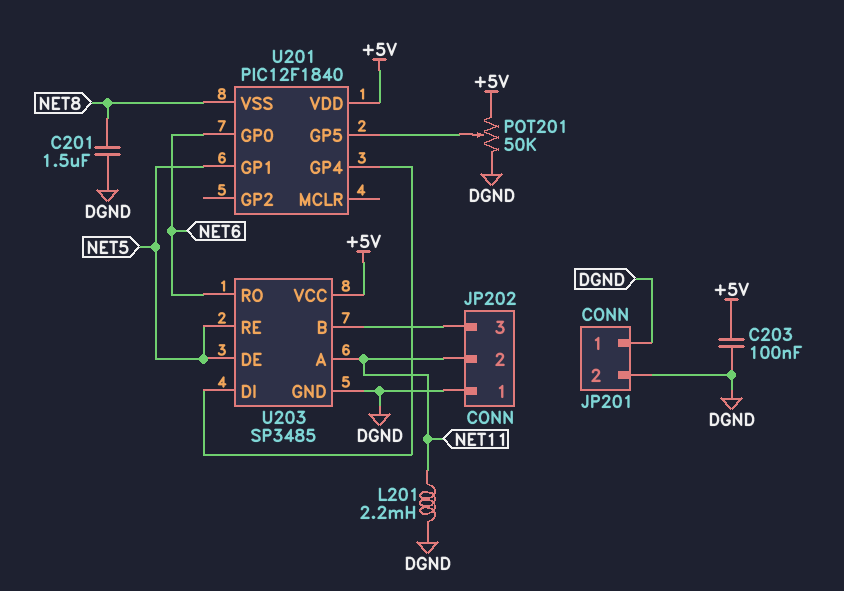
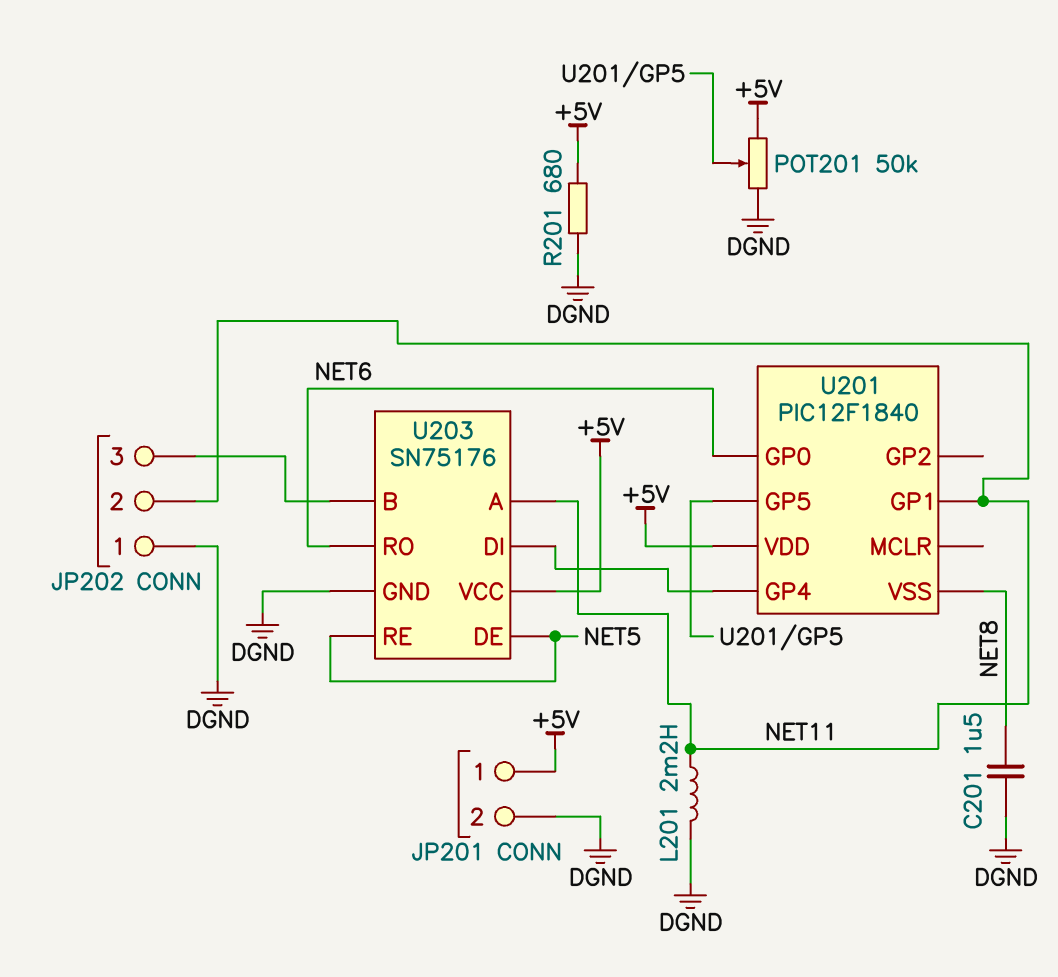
C203: 100nF (+5V, DGND) -> none
JP201 pin 1: DGND -> +5V
R201: none -> 680 (+5V, DGND)
U201 pin GP1: NET5 -> NET11
U203: SP3485 -> SN75176

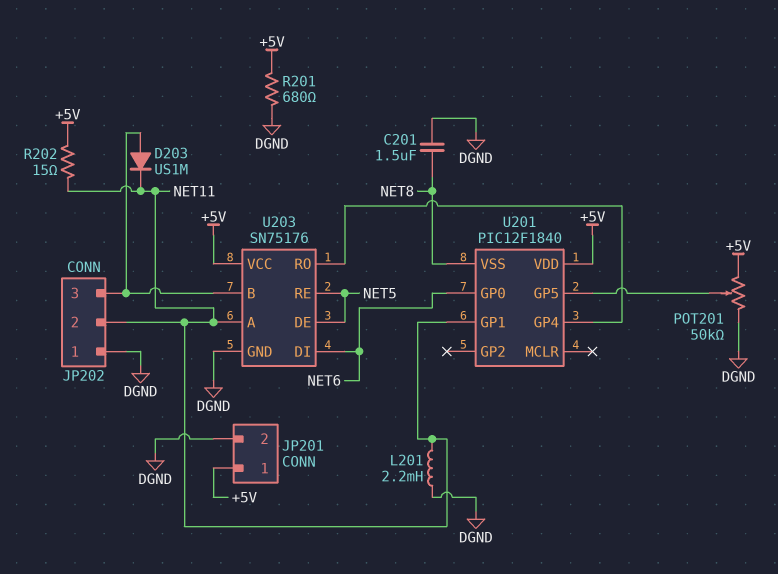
D203: none -> diode US1M (A JP202/3, K NET11)
R202: none -> 15 (+5V, NET11)
U203 pin DI: U201/GP4 -> NET6
U203 pin RO: NET6 -> U201/GP4

